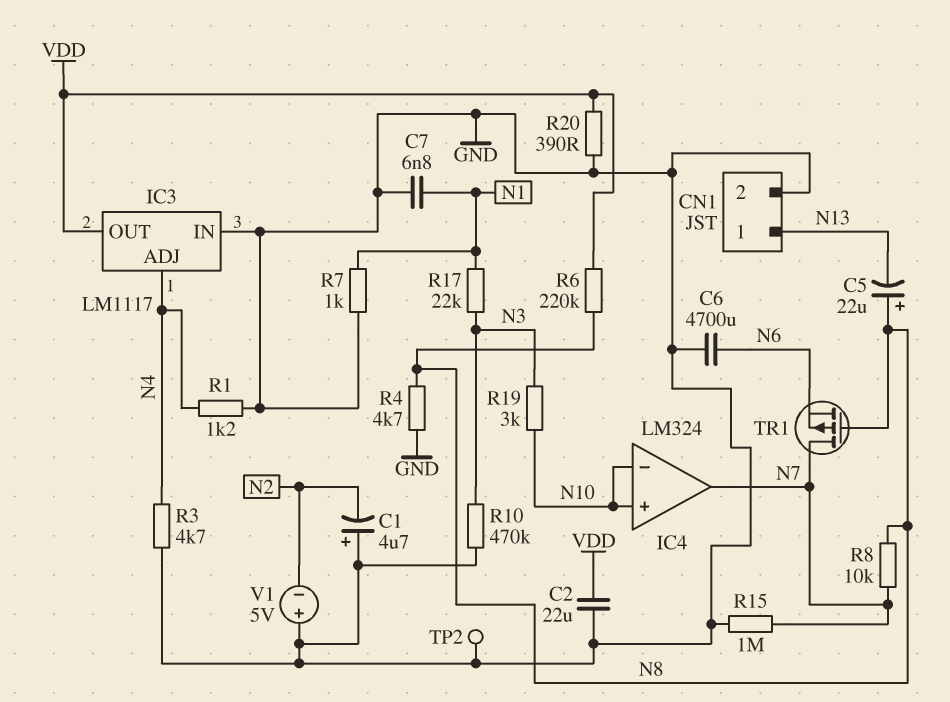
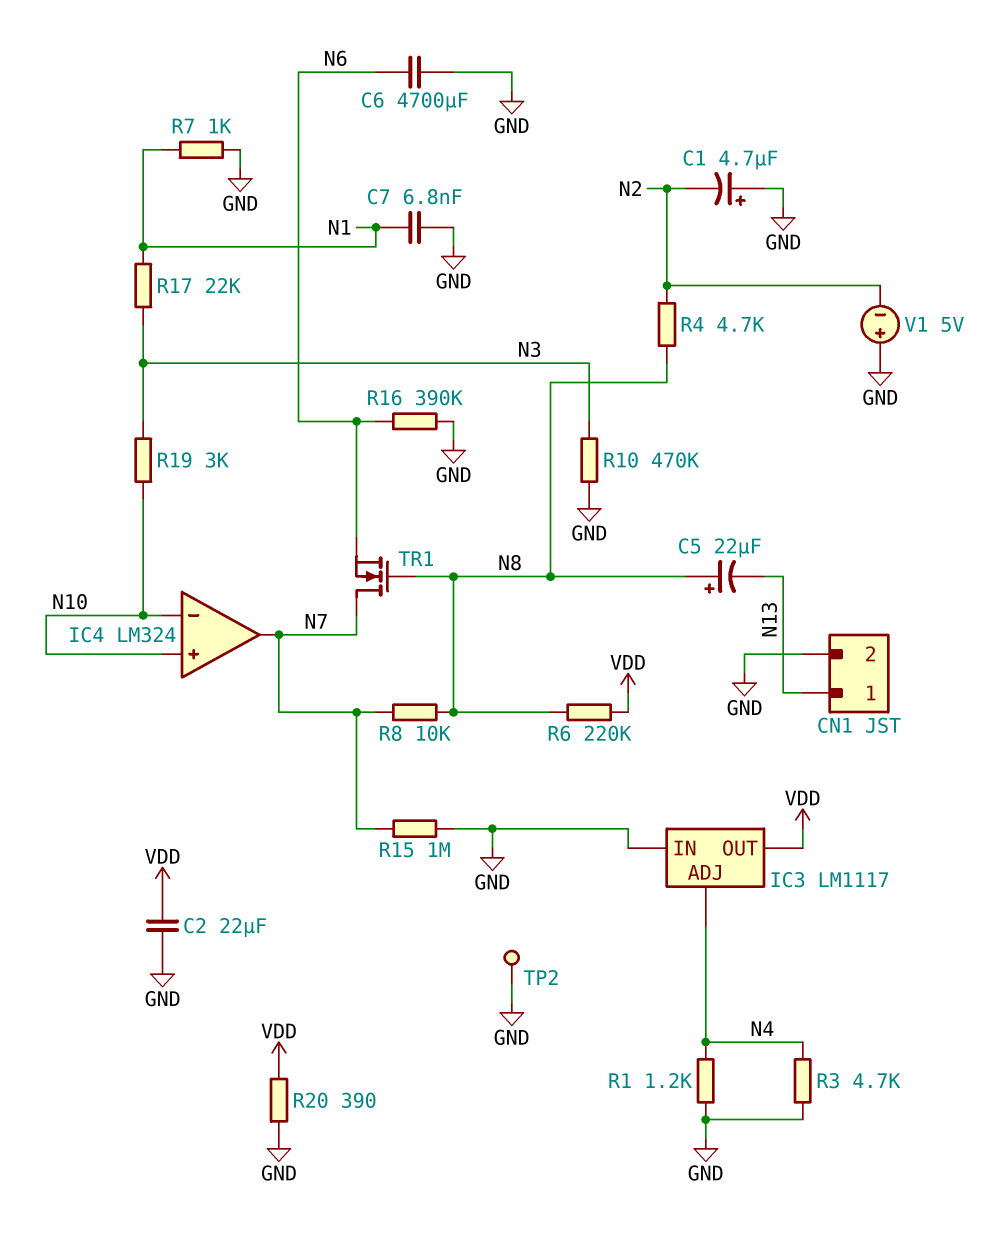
R4: 4.7k (GND, N8) -> 4.7k (N2, N8)
R16: none -> 390k (GND, N6)
TR1: PMOS (G N8, D N7, S N6) -> NMOS (G N8, D N7, S N6)

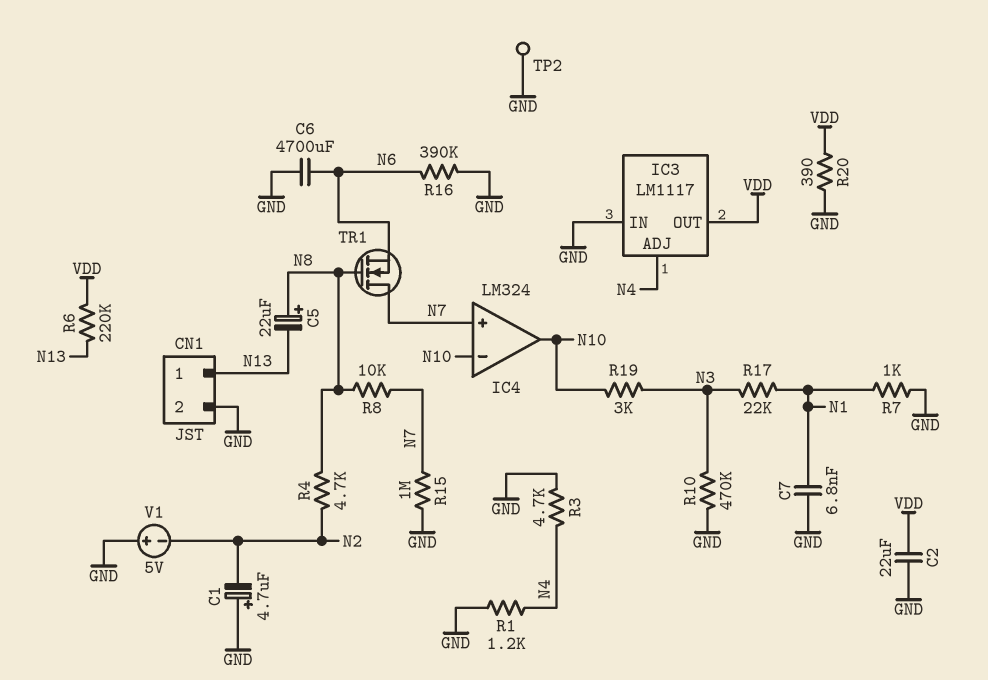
IC4 pin in+: N10 -> N7
IC4 pin out: N7 -> N10
R6: 220k (N8, VDD) -> 220k (N13, VDD)

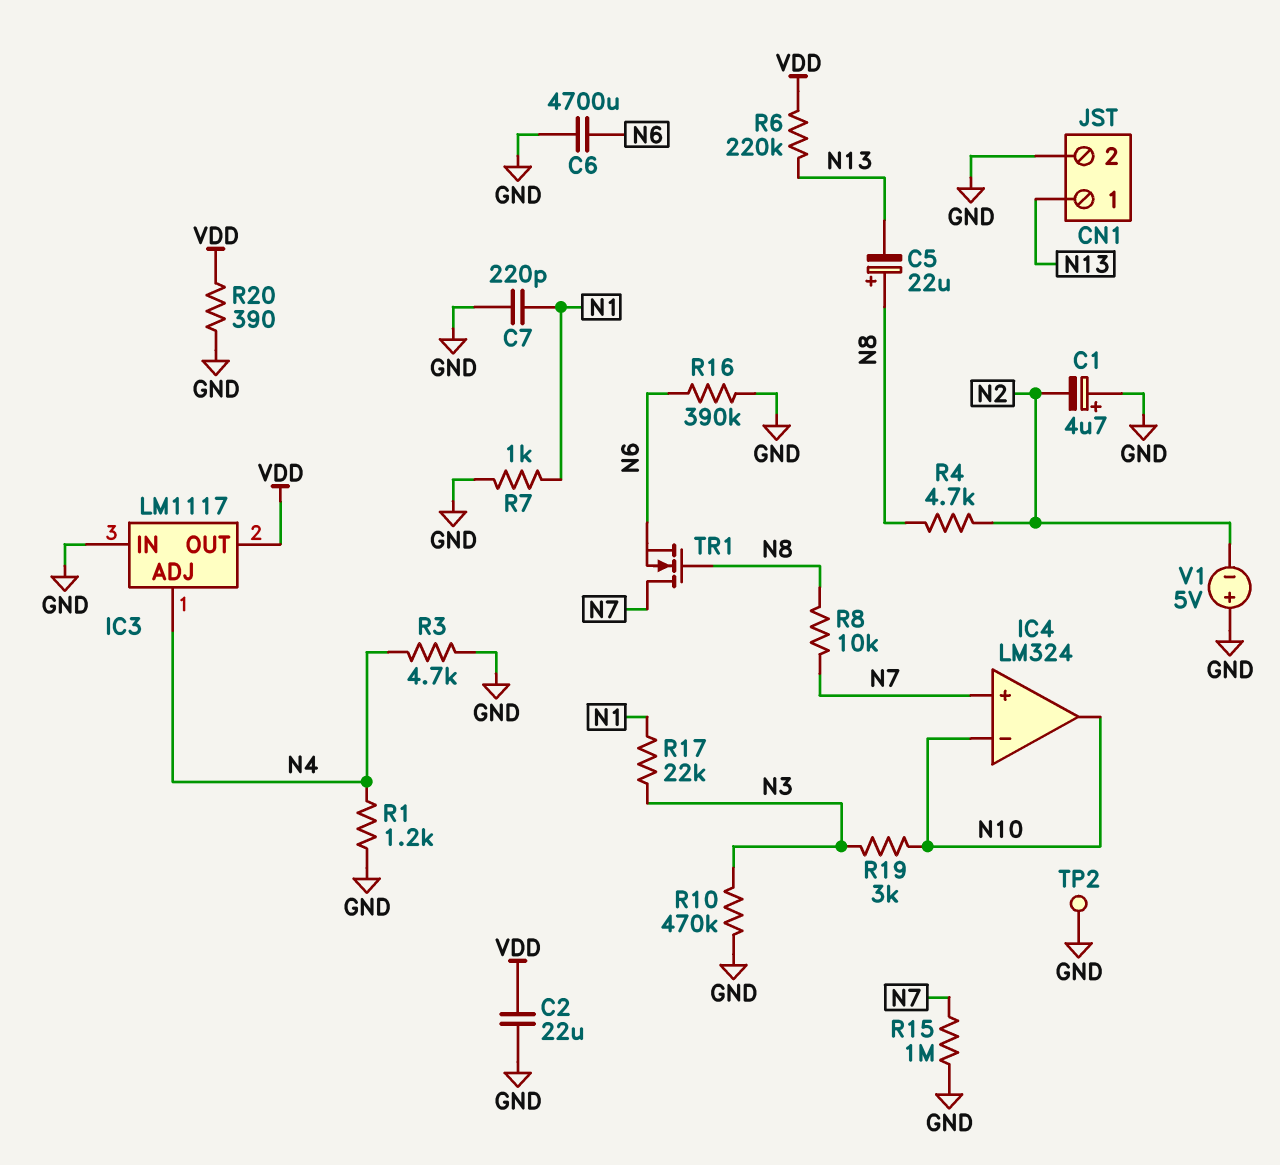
C7: 6.8nF (GND, N1) -> 220pF (GND, N1)

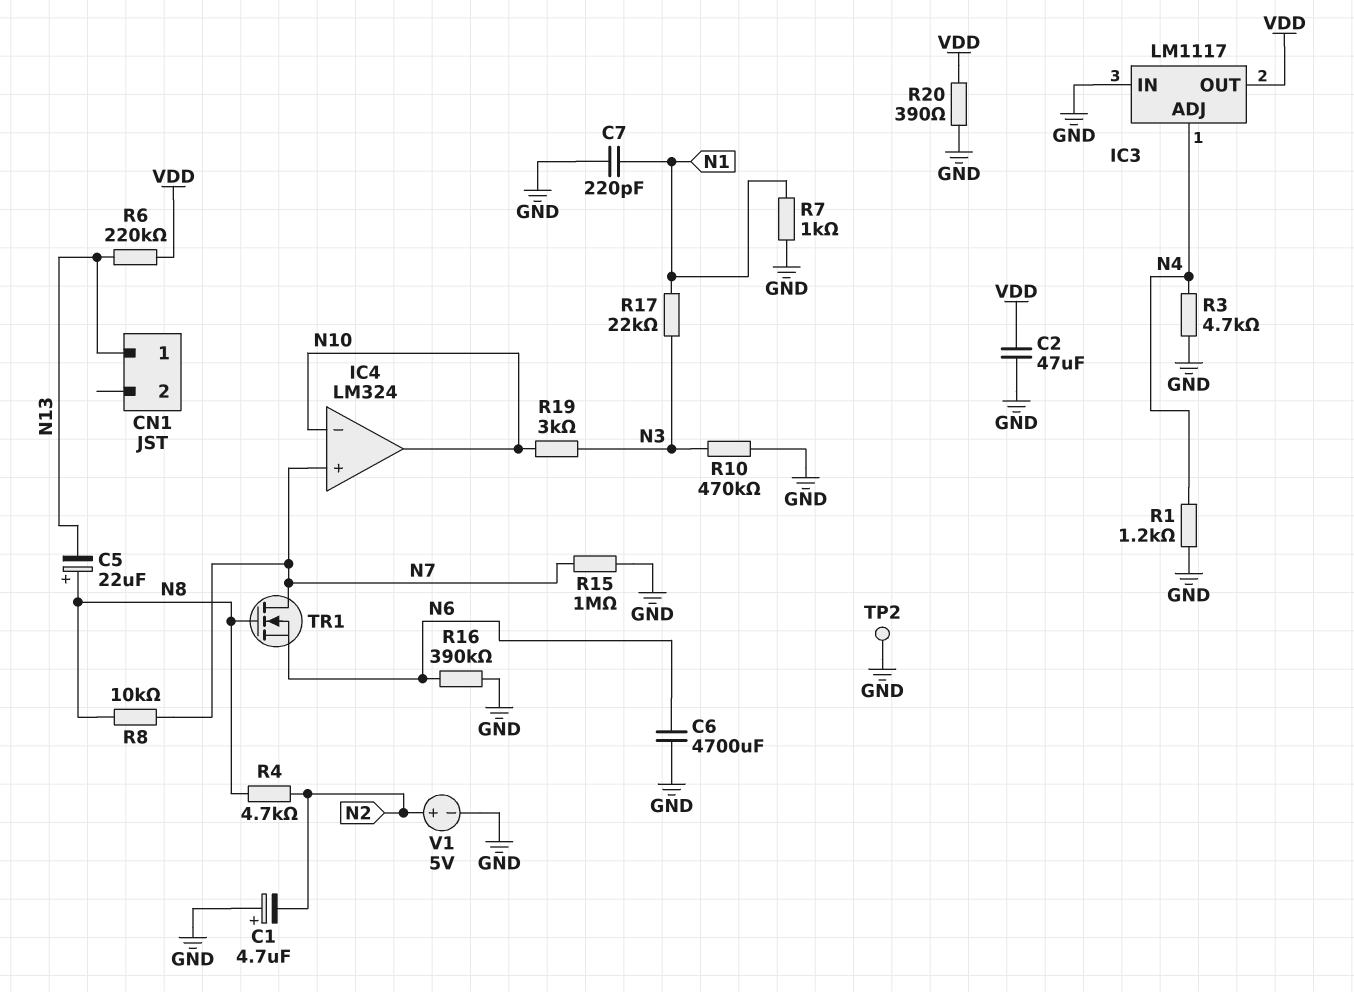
C2: 22uF (GND, VDD) -> 47uF (GND, VDD)
CN1 pin 2: GND -> none
V1: 5V (plus GND, minus N2) -> 5V (plus N2, minus GND)

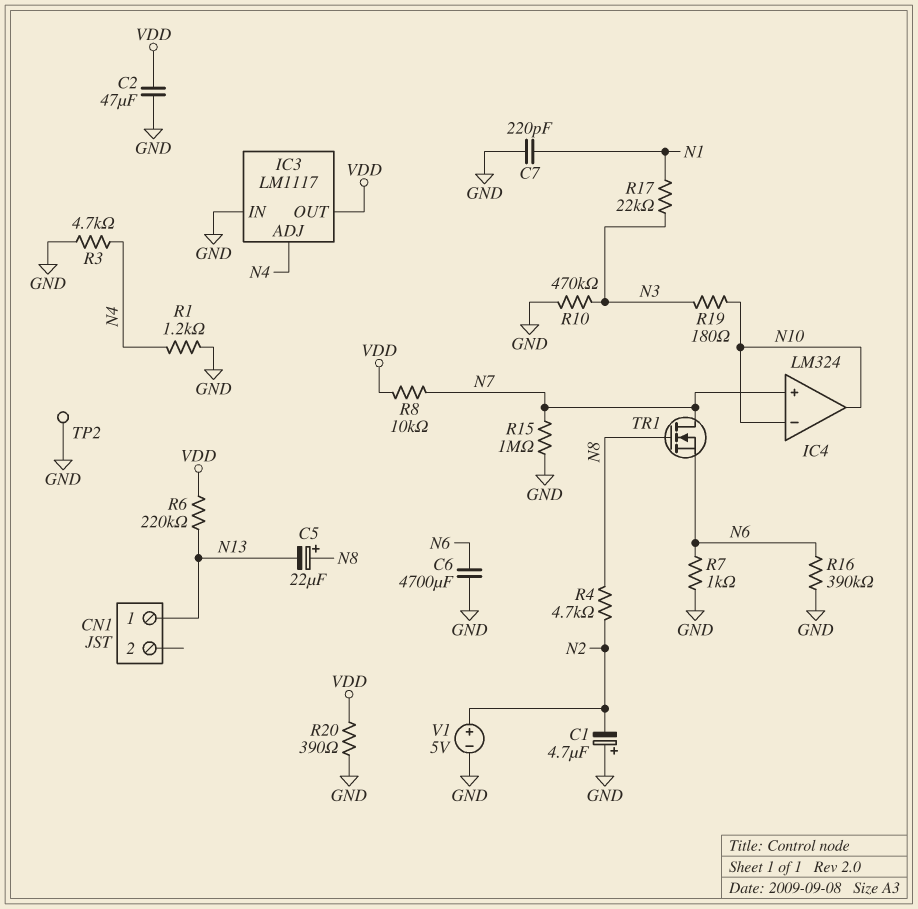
R7: 1k (GND, N1) -> 1k (GND, N6)
R8: 10k (N7, N8) -> 10k (N7, VDD)
R19: 3k (N3, N10) -> 180 (N3, N10)

